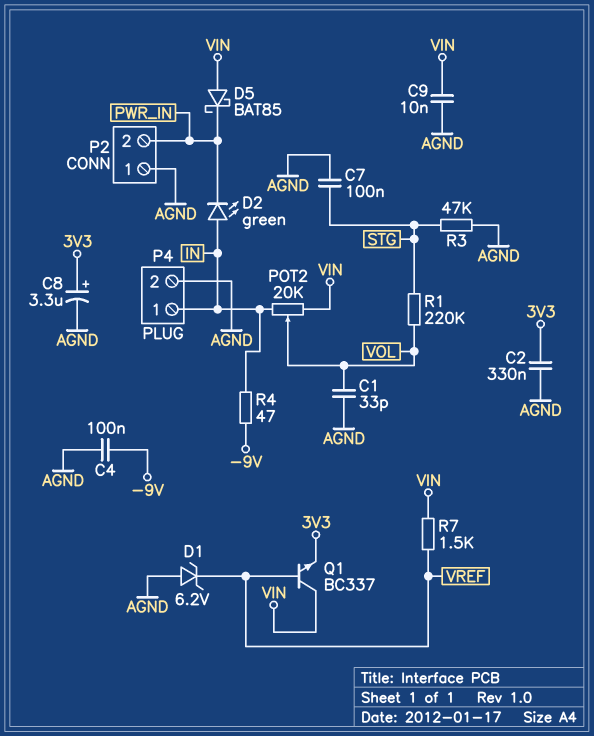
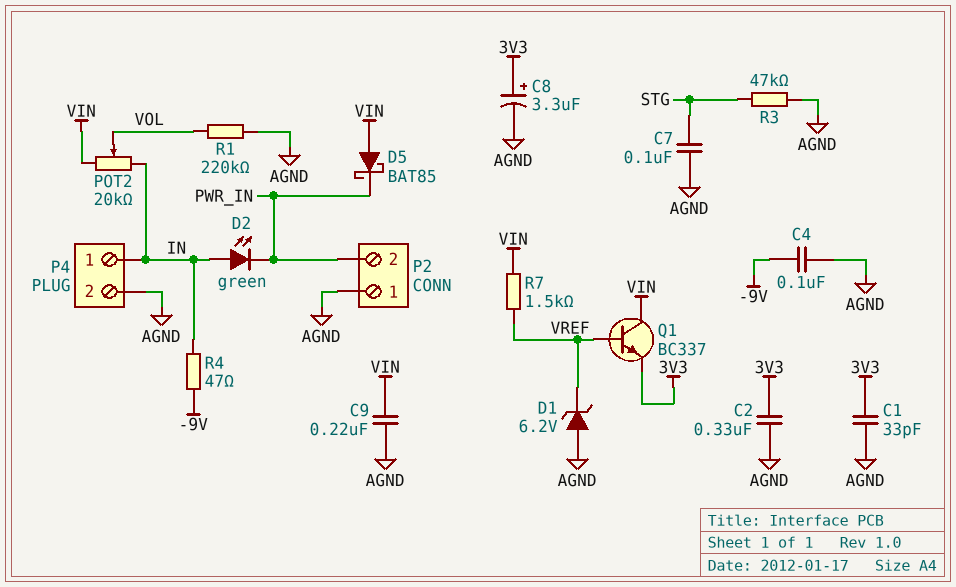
C1: 33pF (AGND, VOL) -> 33pF (3V3, AGND)
C9: 10nF (AGND, VIN) -> 220nF (AGND, VIN)
R1: 220k (STG, VOL) -> 220k (AGND, VOL)

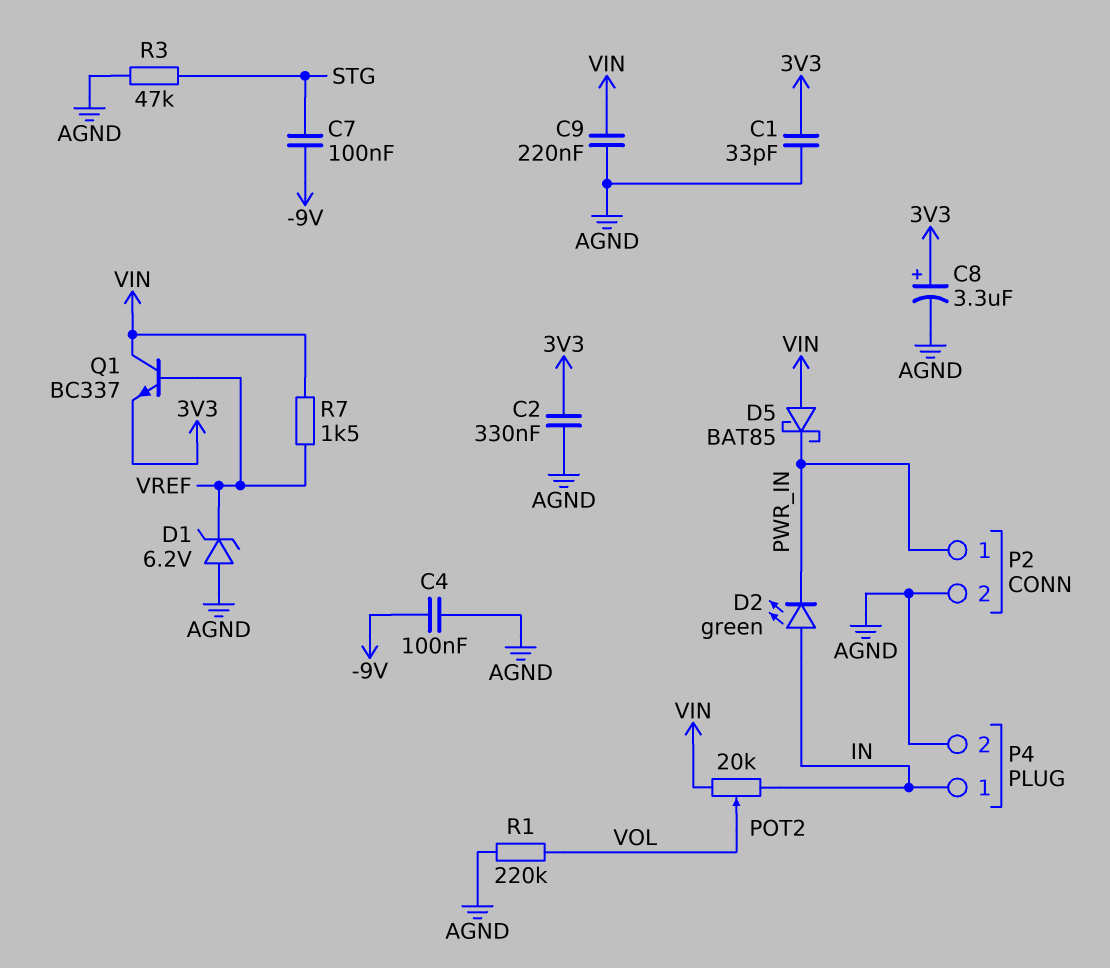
C7: 100nF (AGND, STG) -> 100nF (-9V, STG)
P2 pin 1: AGND -> PWR_IN
P2 pin 2: PWR_IN -> AGND
R4: 47 (-9V, IN) -> none

